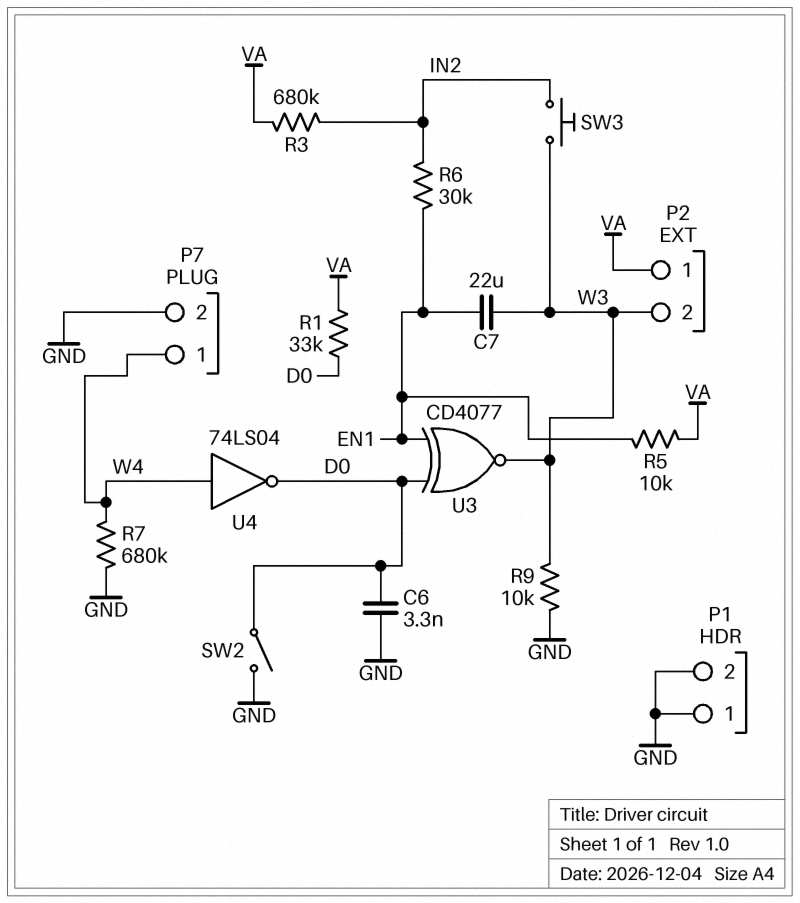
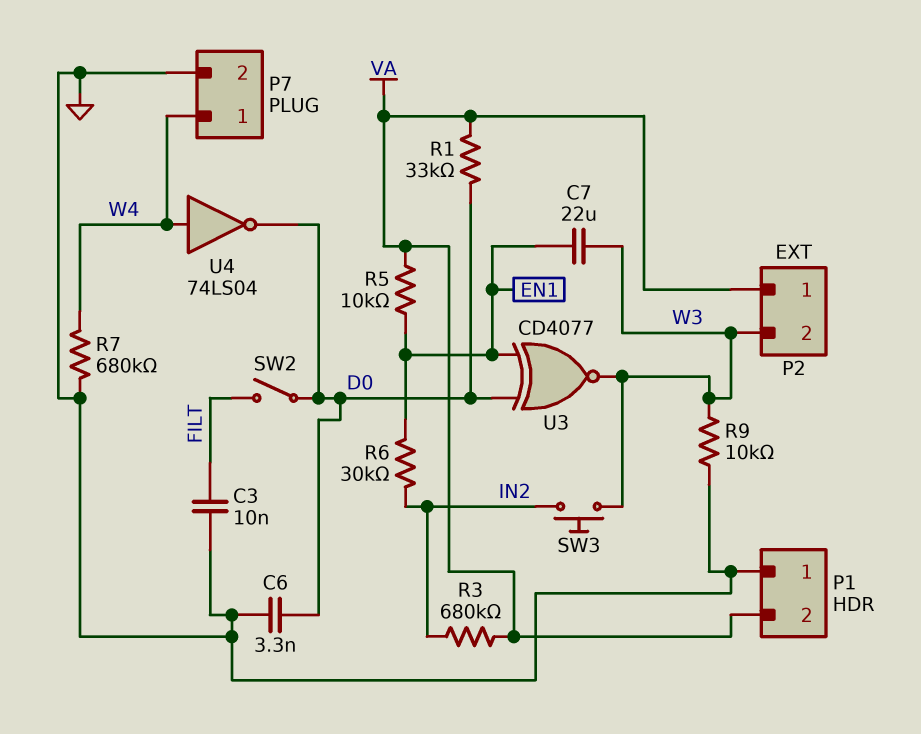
C3: none -> 10nF (FILT, GND)
P1 pin 2: GND -> VA
SW2: switch (D0, GND) -> switch (D0, FILT)

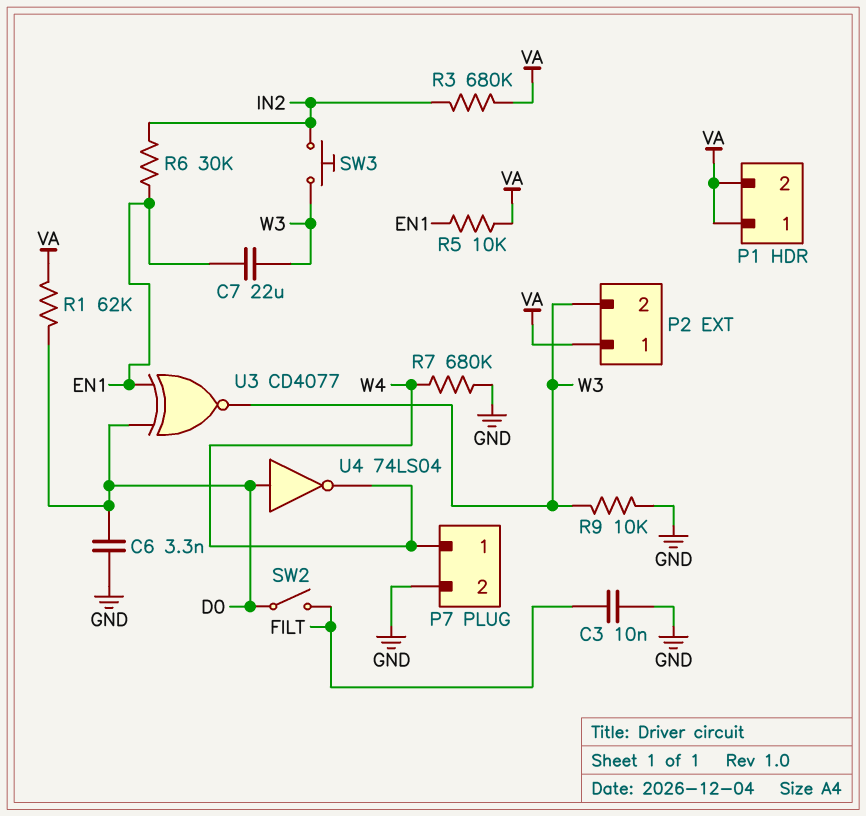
P1 pin 1: GND -> VA
R1: 33k (D0, VA) -> 62k (D0, VA)
U4: NOT 74LS04 (in W4, out D0) -> NOT 74LS04 (in D0, out W4)

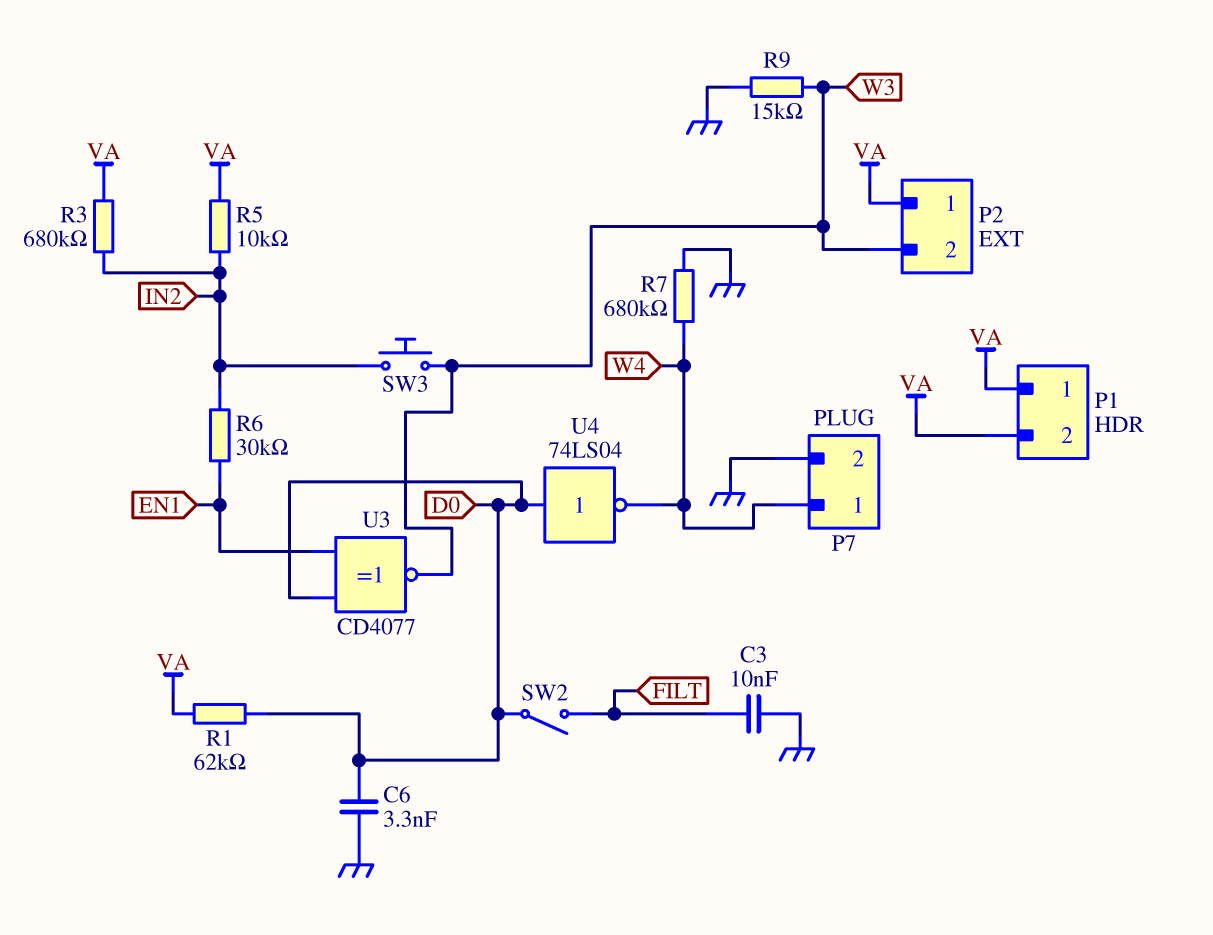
C7: 22uF (EN1, W3) -> none
R5: 10k (EN1, VA) -> 10k (IN2, VA)
R9: 10k (GND, W3) -> 15k (GND, W3)

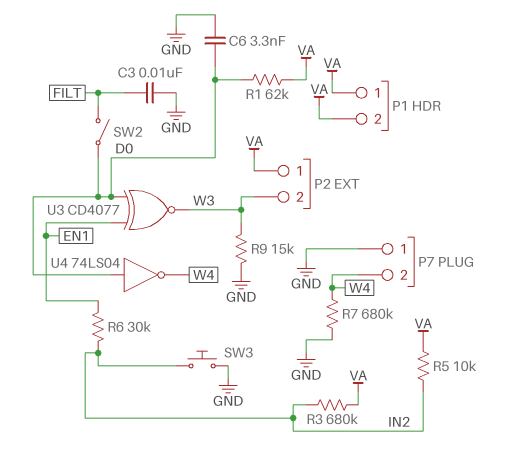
P7 pin 1: W4 -> GND
P7 pin 2: GND -> W4
SW3: button (IN2, W3) -> button (GND, IN2)

